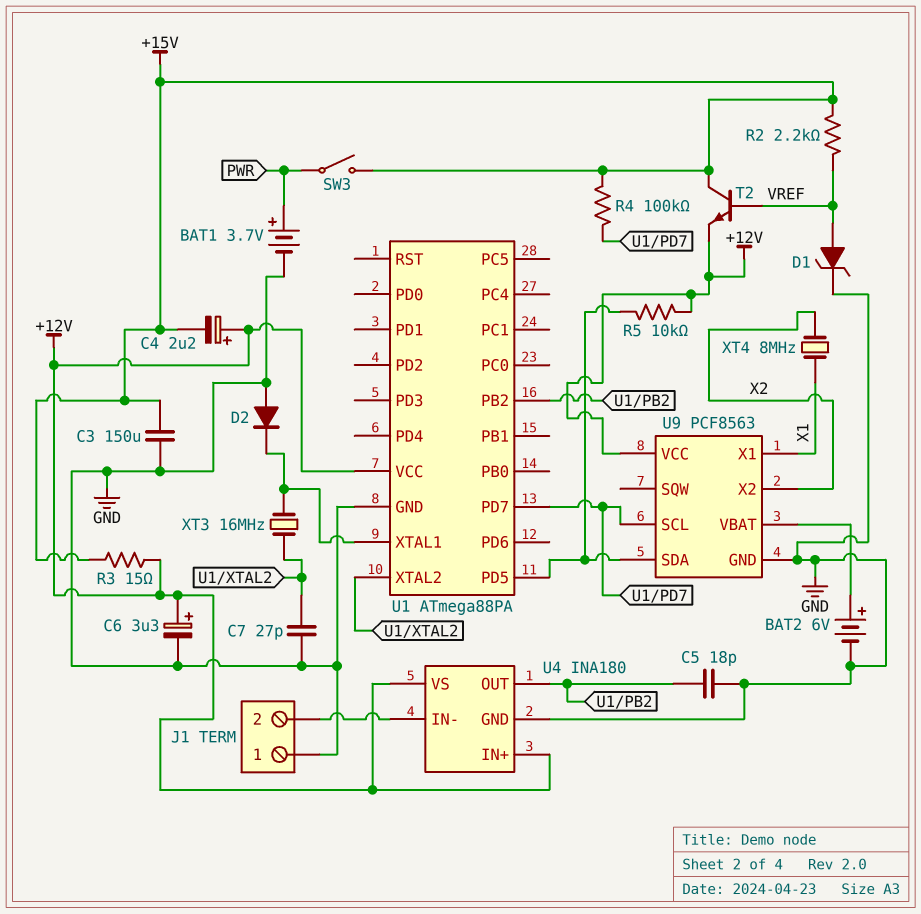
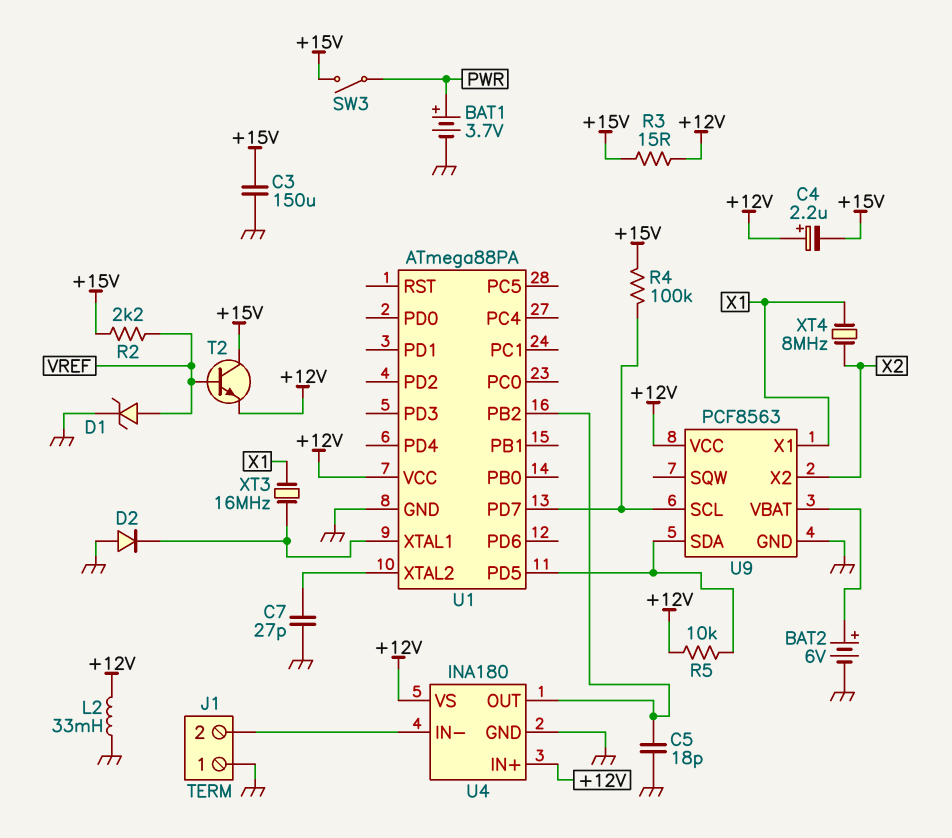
C6: 3.3uF (plus +12V, minus GND) -> none
L2: none -> 33mH (+12V, GND)
XT3: 16MHz (U1/XTAL1, U1/XTAL2) -> 16MHz (U1/XTAL1, X1)

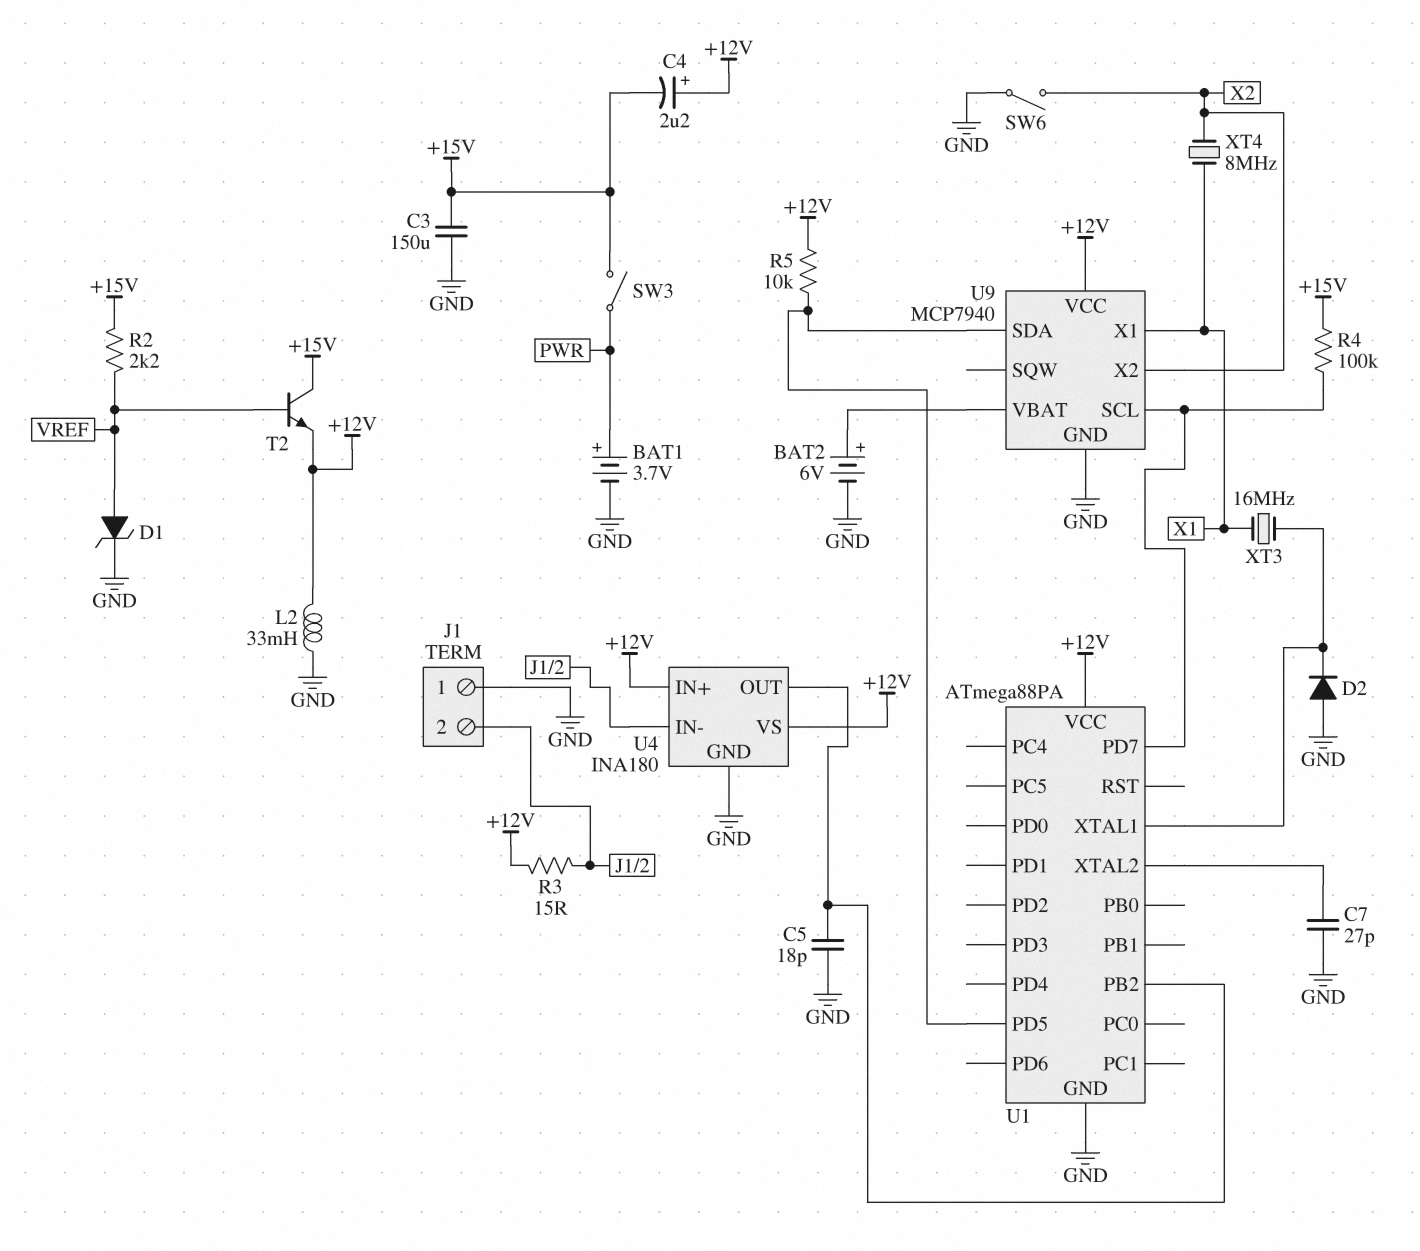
R3: 15 (+12V, +15V) -> 15 (+12V, J1/2)
SW6: none -> switch (GND, X2)
U9: PCF8563 -> MCP7940

